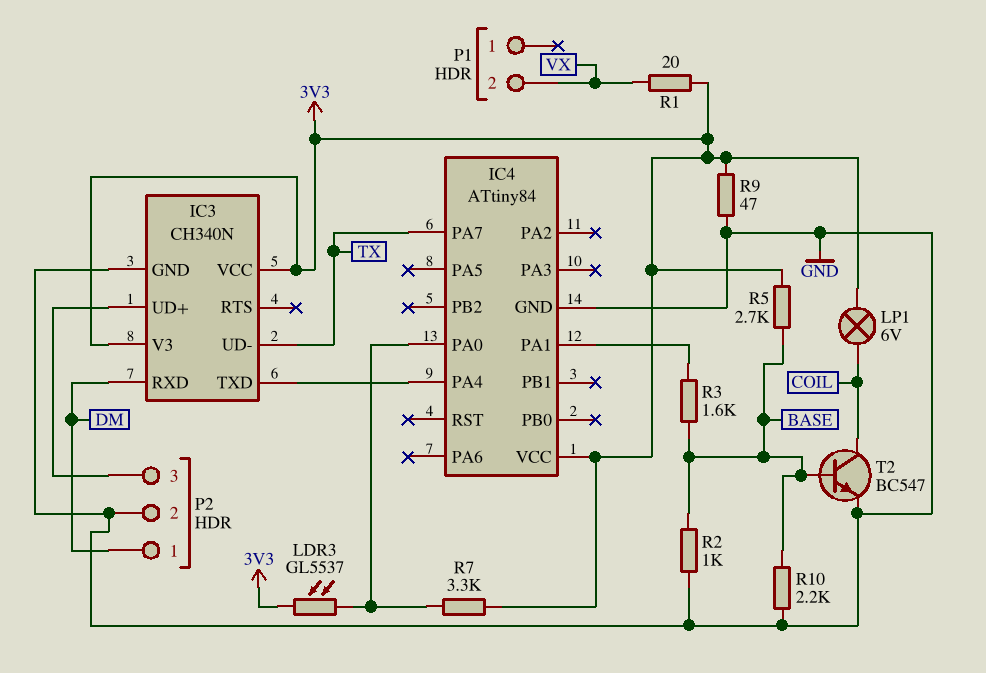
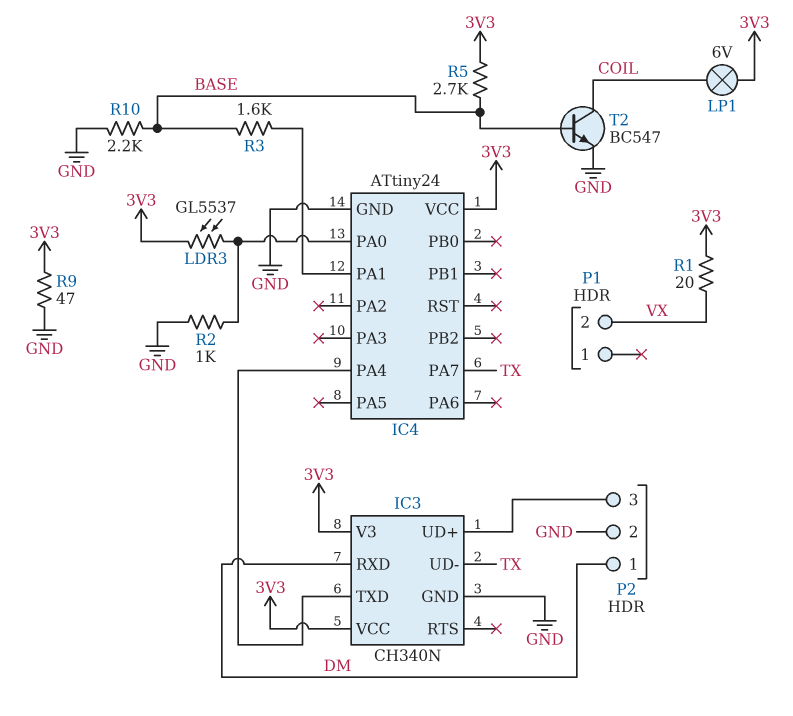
IC4: ATtiny84 -> ATtiny24
R2: 1k (BASE, GND) -> 1k (GND, IC4/PA0)
R7: 3.3k (3V3, IC4/PA0) -> none

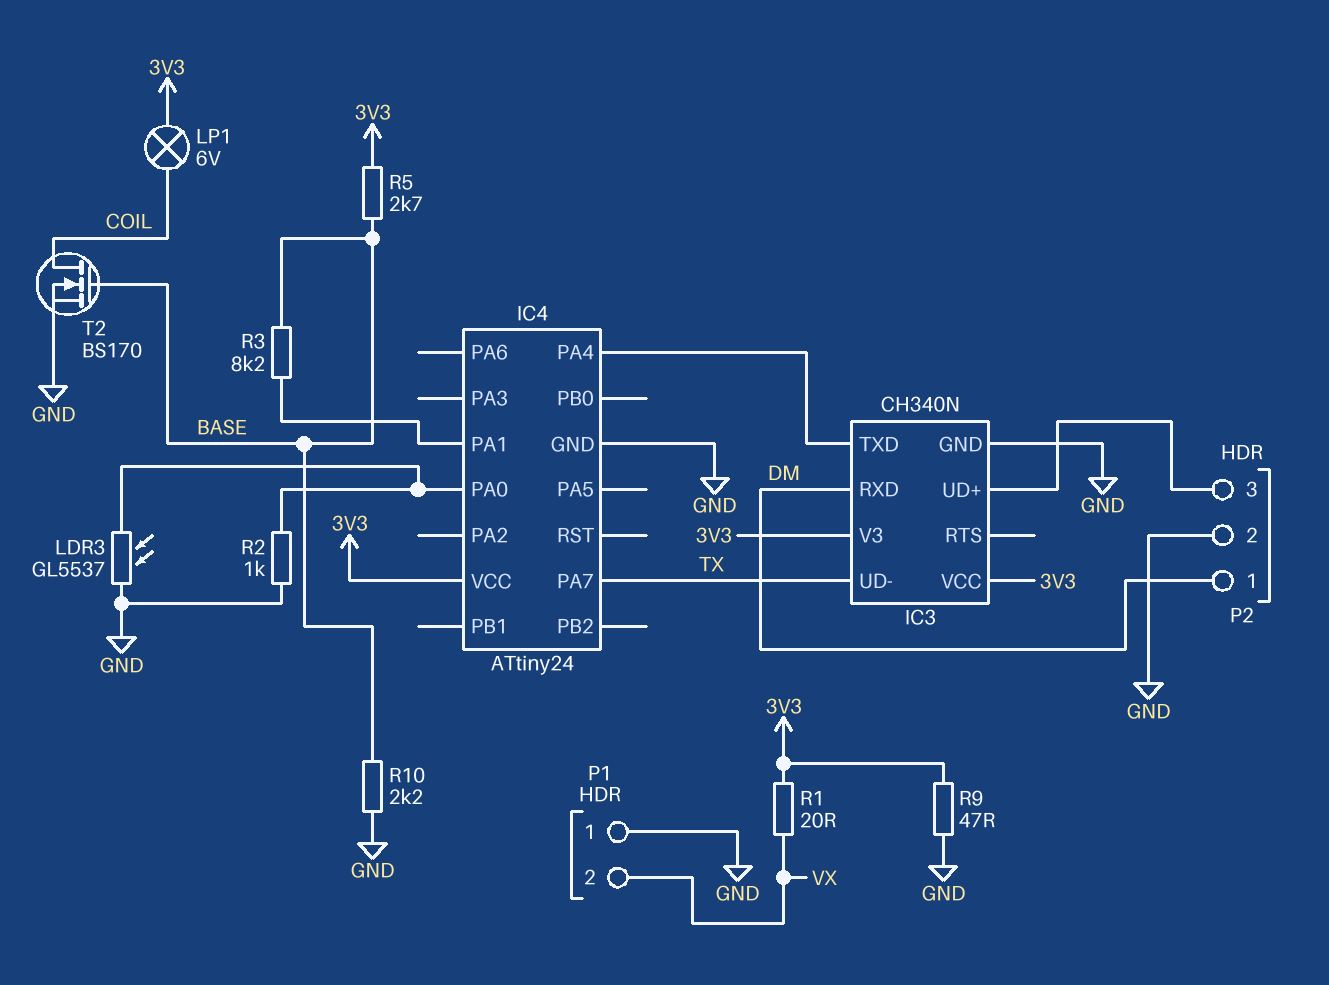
LDR3: GL5537 (3V3, IC4/PA0) -> GL5537 (GND, IC4/PA0)
P1 pin 1: none -> GND
R3: 1.6k (BASE, IC4/PA1) -> 8.2k (BASE, IC4/PA1)
T2: NPN BC547 (B BASE, C COIL, E GND) -> NMOS BS170 (G BASE, D COIL, S GND)

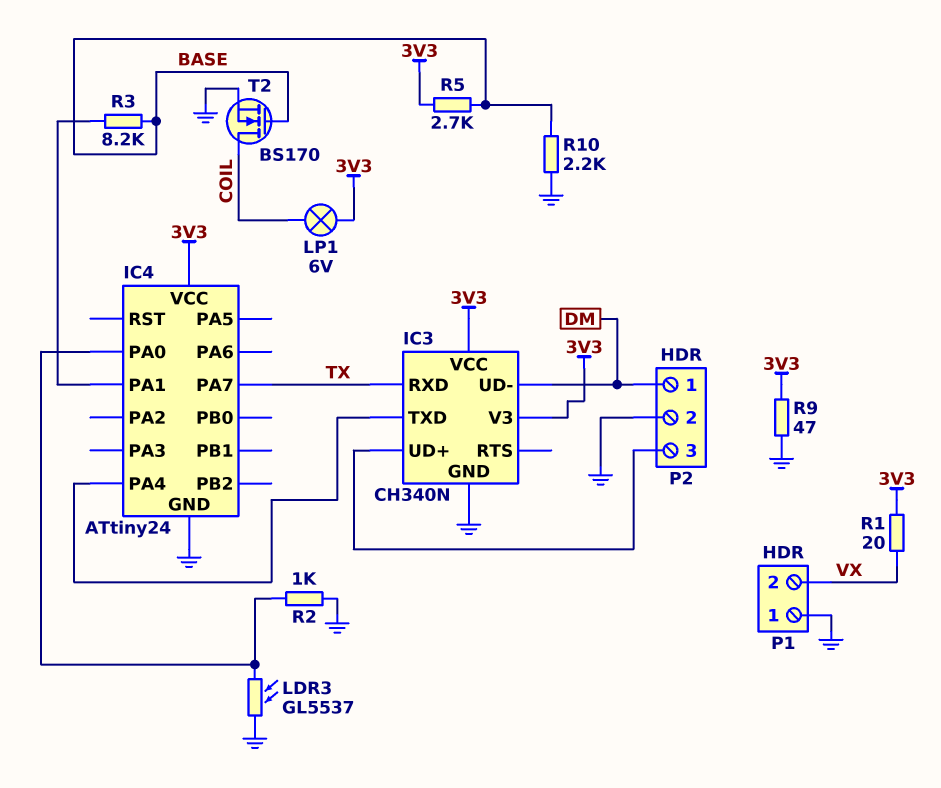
IC3 pin RXD: DM -> TX
IC3 pin UD-: TX -> DM

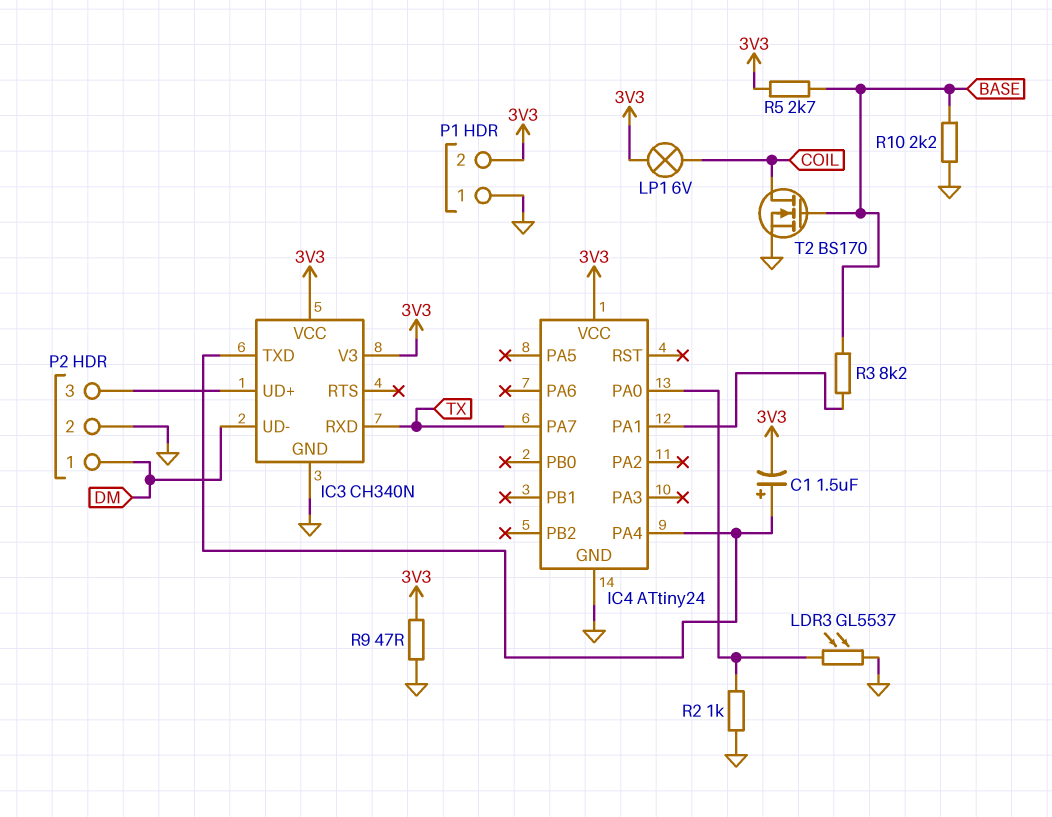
C1: none -> 1.5uF (plus IC3/TXD, minus 3V3)
P1 pin 2: VX -> 3V3
R1: 20 (3V3, VX) -> none

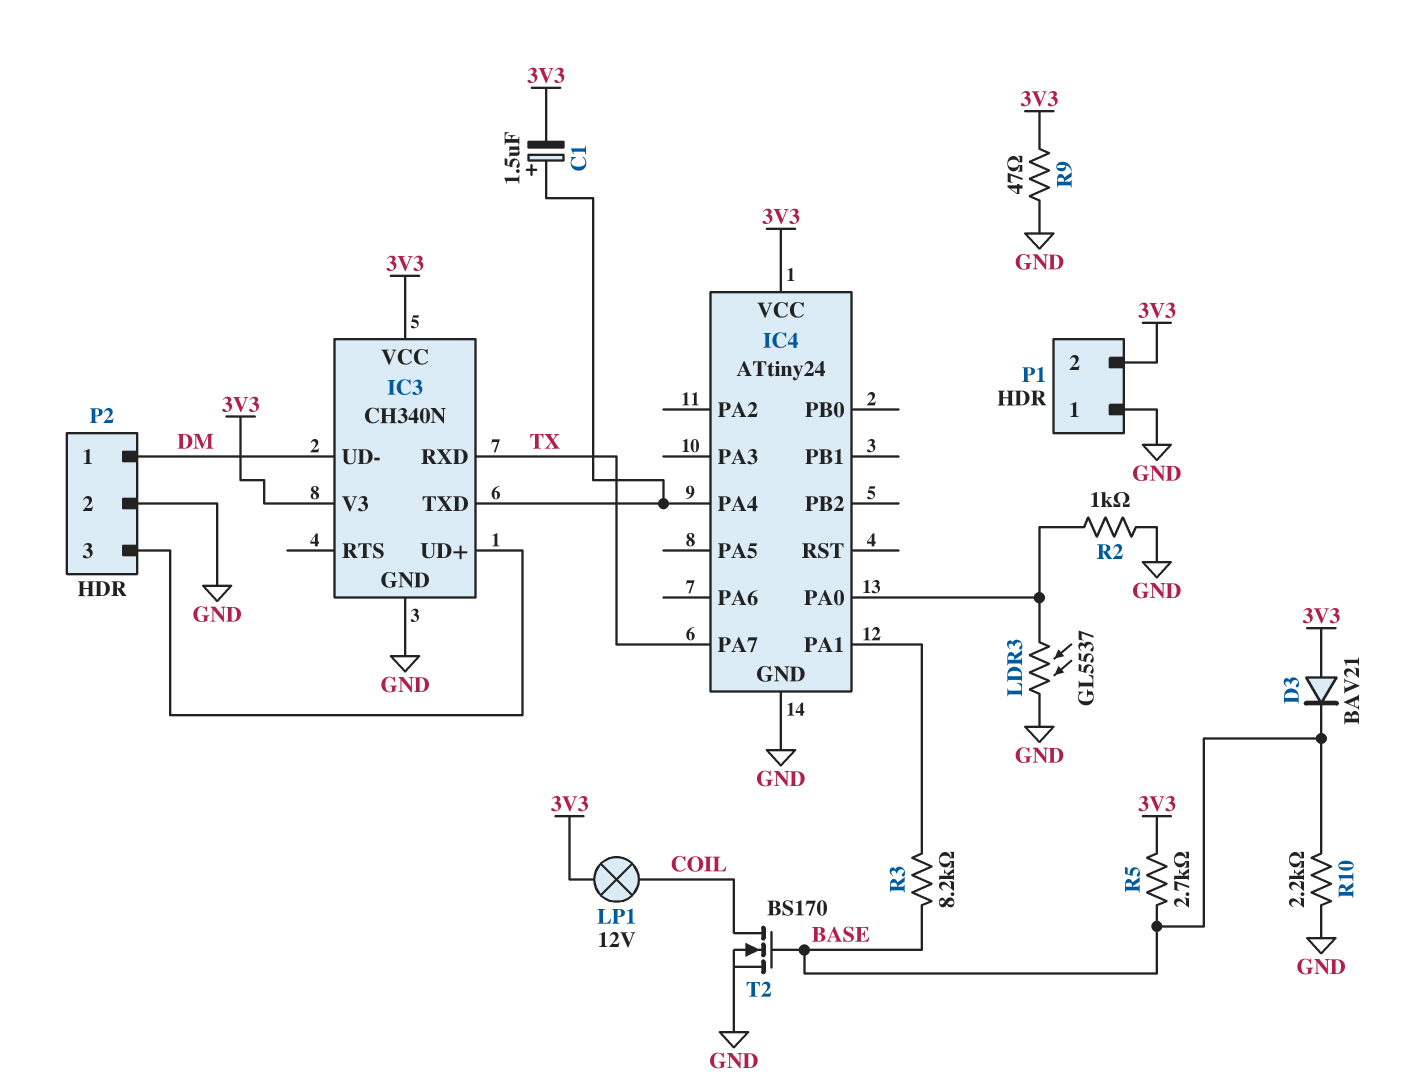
D3: none -> diode BAV21 (A 3V3, K BASE)
LP1: lamp 6V (3V3, COIL) -> lamp 12V (3V3, COIL)

